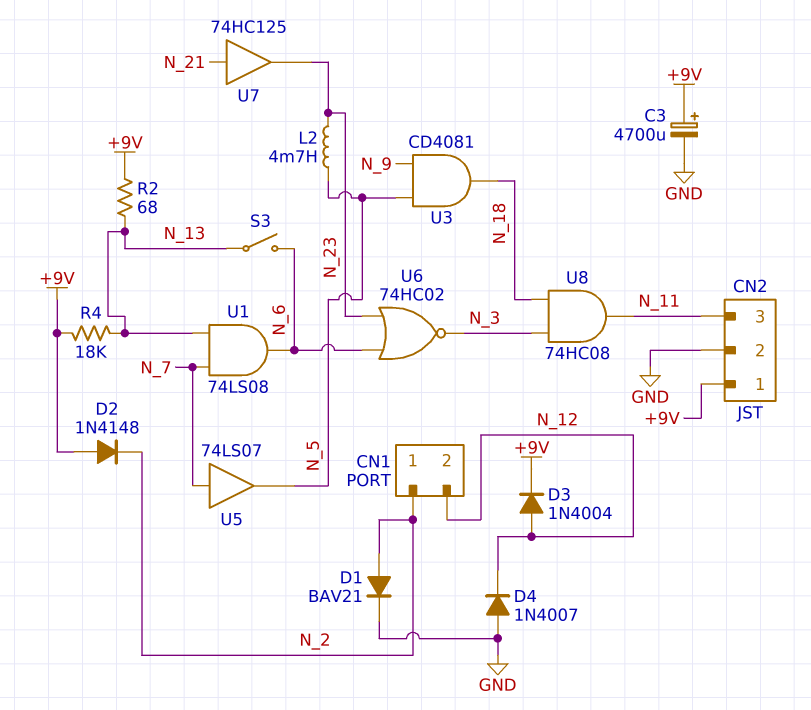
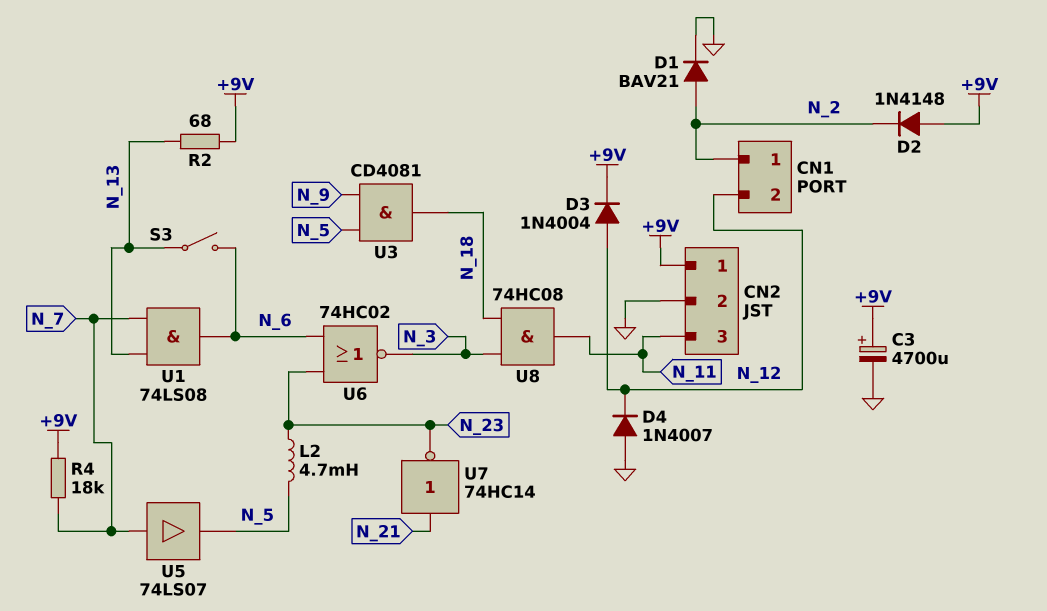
R4: 18k (+9V, N_13) -> 18k (+9V, N_7)
U7: buffer 74HC125 (in N_21, out N_23) -> NOT 74HC14 (in N_21, out N_23)

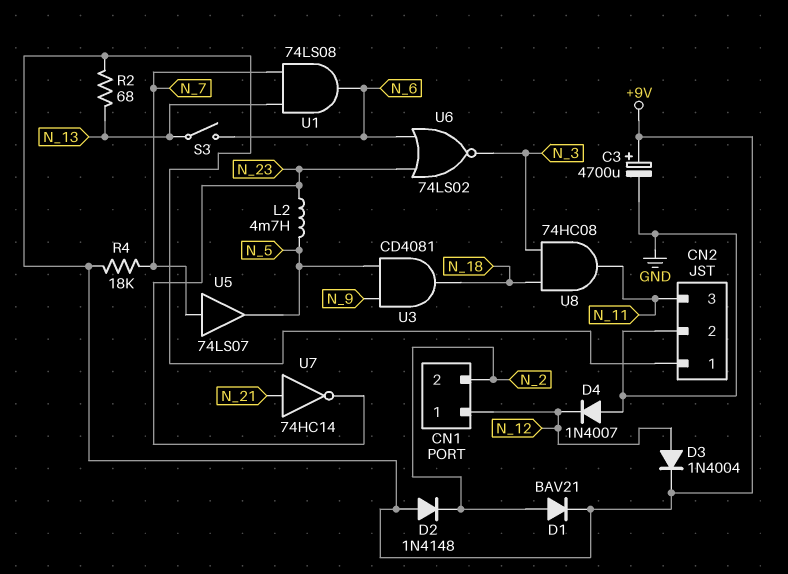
CN1 pin 1: N_2 -> N_12
CN1 pin 2: N_12 -> N_2
D1: diode BAV21 (A N_2, K GND) -> diode BAV21 (A N_2, K +9V)
U6: NOR 74HC02 (in N_6, in N_23, out N_3) -> NOR 74LS02 (in N_6, in N_23, out N_3)

